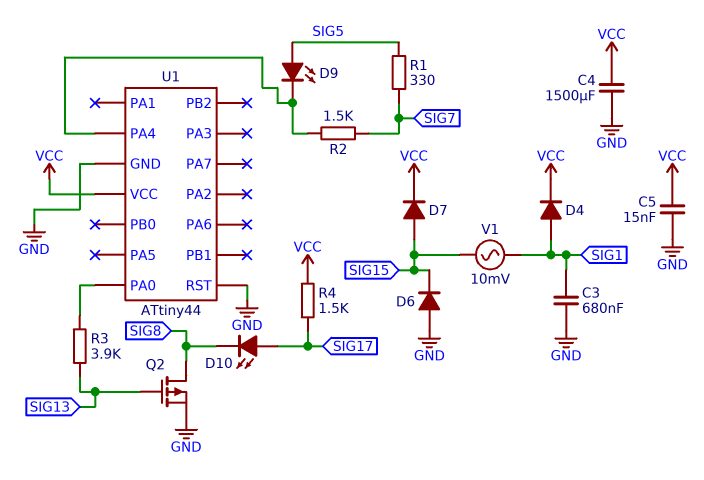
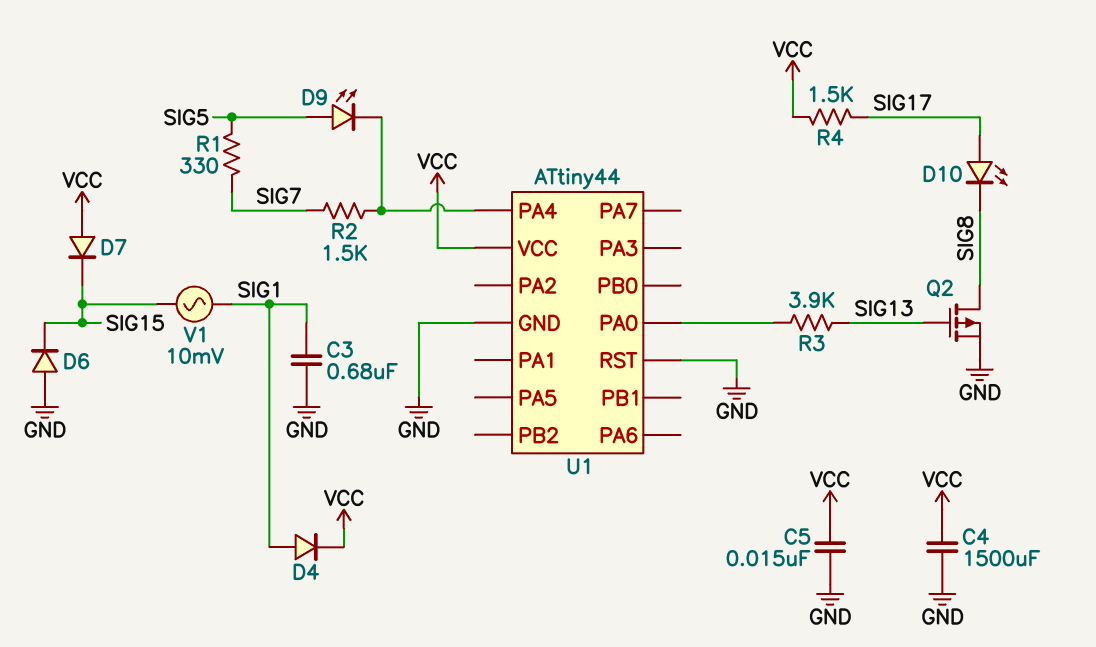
D7: diode (A SIG15, K VCC) -> diode (A VCC, K SIG15)

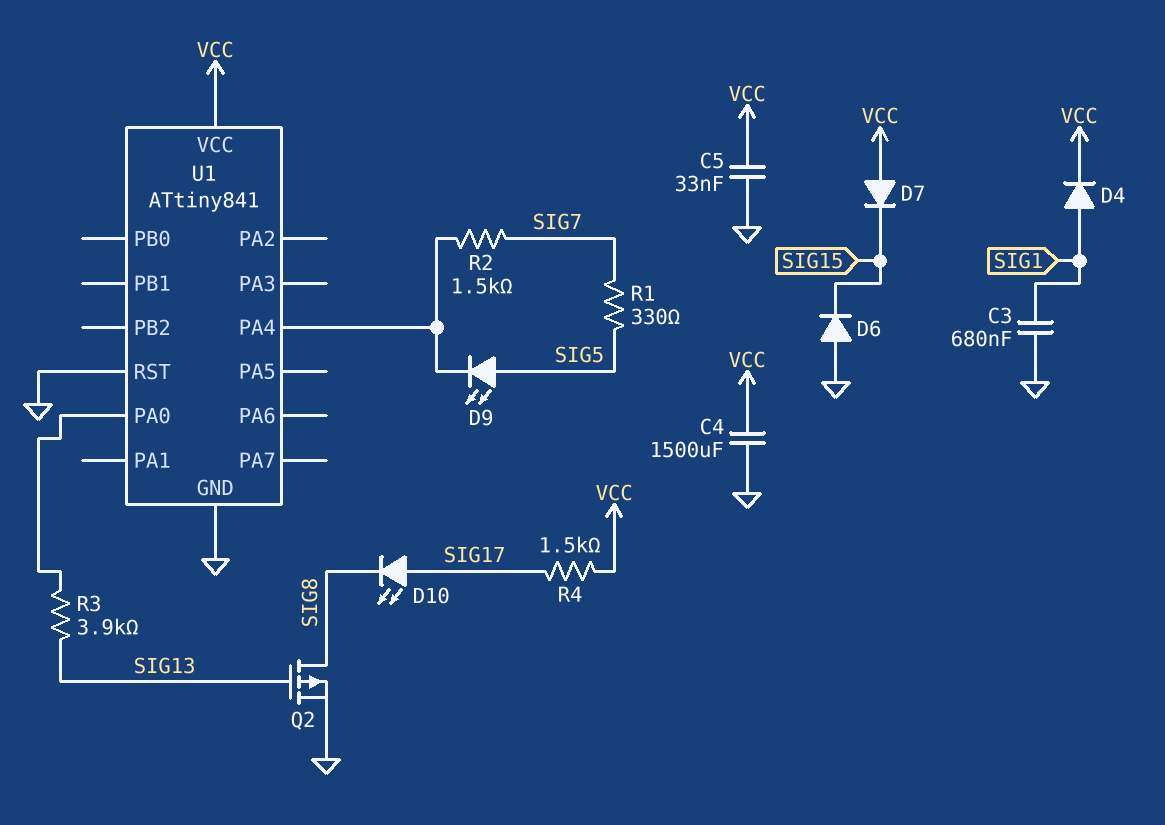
C5: 15nF (GND, VCC) -> 33nF (GND, VCC)
U1: ATtiny44 -> ATtiny841
V1: AC 10mV (SIG1, SIG15) -> none

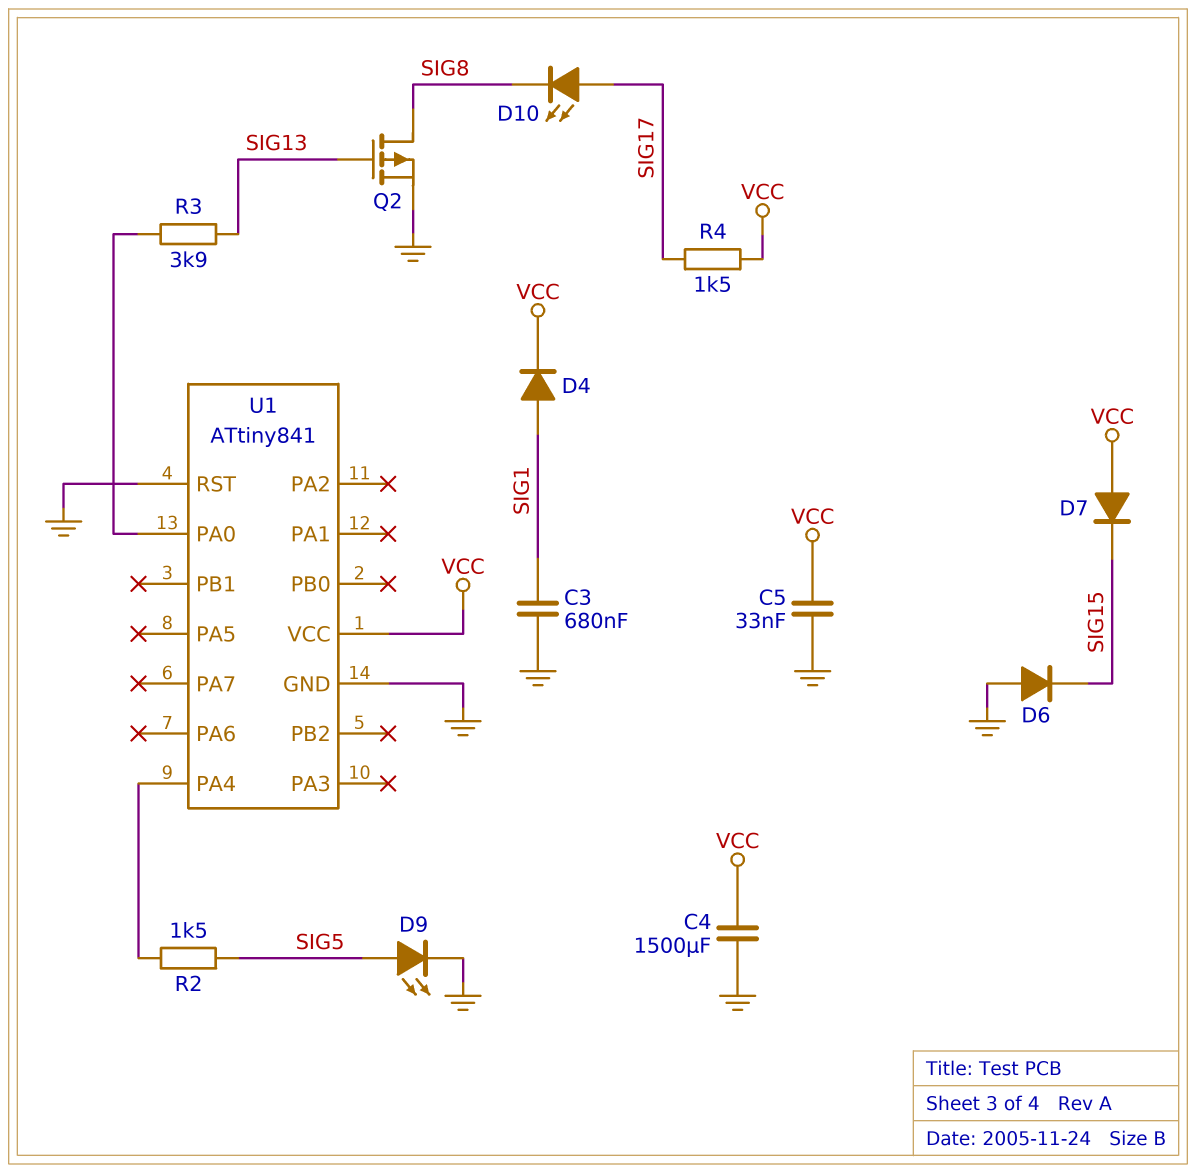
D9: LED (A SIG5, K U1/PA4) -> LED (A SIG5, K GND)
R1: 330 (SIG5, SIG7) -> none
R2: 1.5k (SIG7, U1/PA4) -> 1.5k (SIG5, U1/PA4)

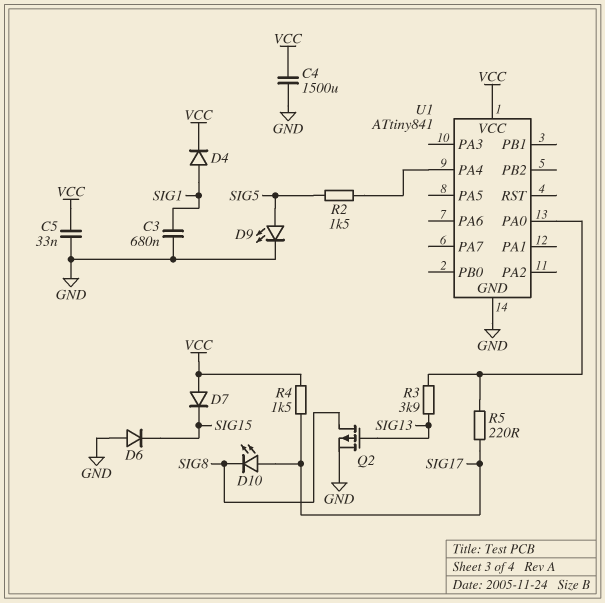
R5: none -> 220 (SIG17, U1/PA0)
U1 pin RST: GND -> none

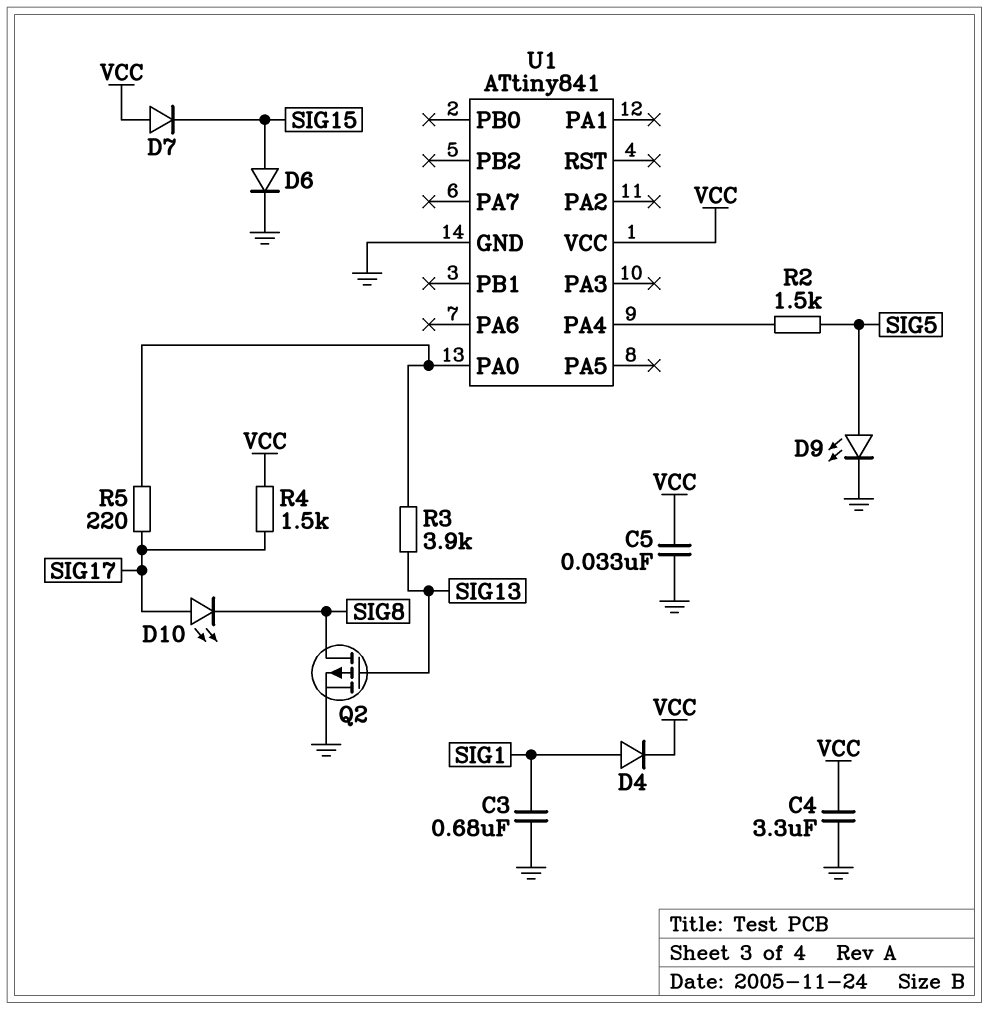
C4: 1500uF (GND, VCC) -> 3.3uF (GND, VCC)
D6: diode (A GND, K SIG15) -> diode (A SIG15, K GND)

